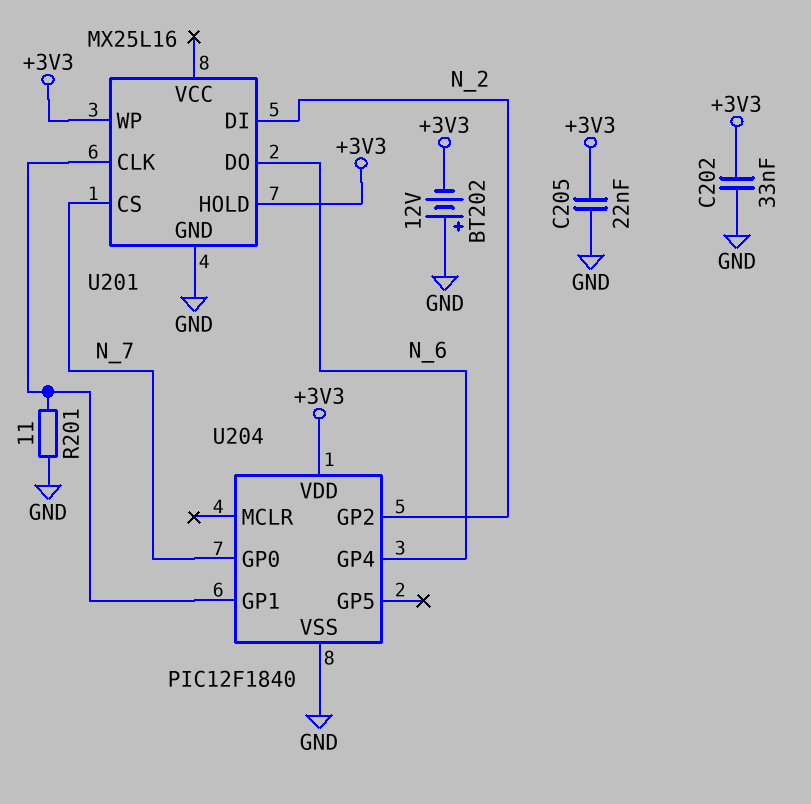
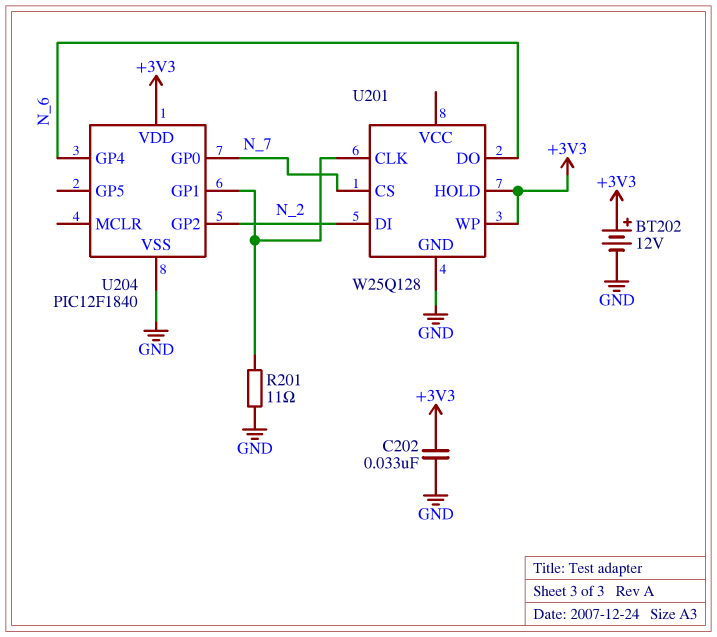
BT202: 12V (plus GND, minus +3V3) -> 12V (plus +3V3, minus GND)
C205: 22nF (+3V3, GND) -> none
U201: MX25L16 -> W25Q128

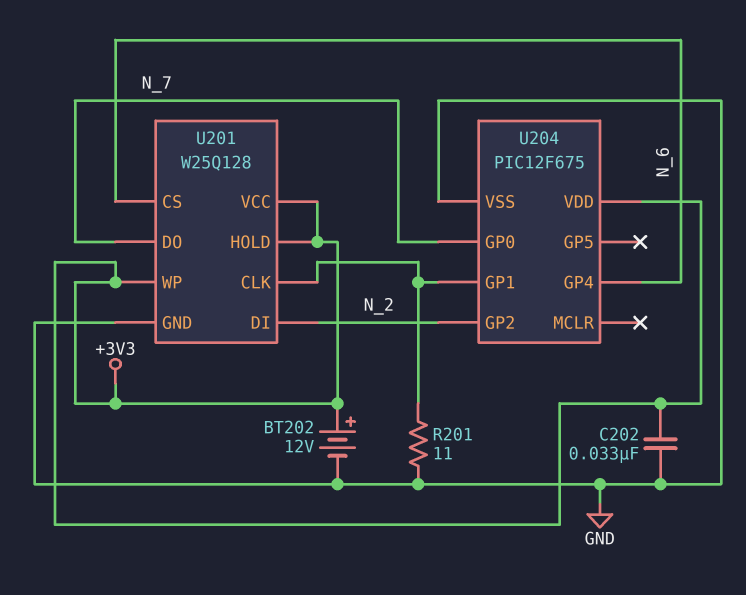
U201 pin CS: N_7 -> N_6
U201 pin DO: N_6 -> N_7
U201 pin VCC: none -> +3V3
U204: PIC12F1840 -> PIC12F675

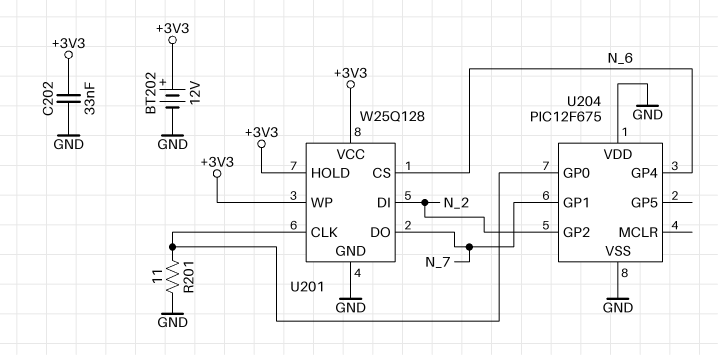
U204 pin GP0: N_7 -> U201/CLK
U204 pin GP1: U201/CLK -> N_7
U204 pin VDD: +3V3 -> GND

